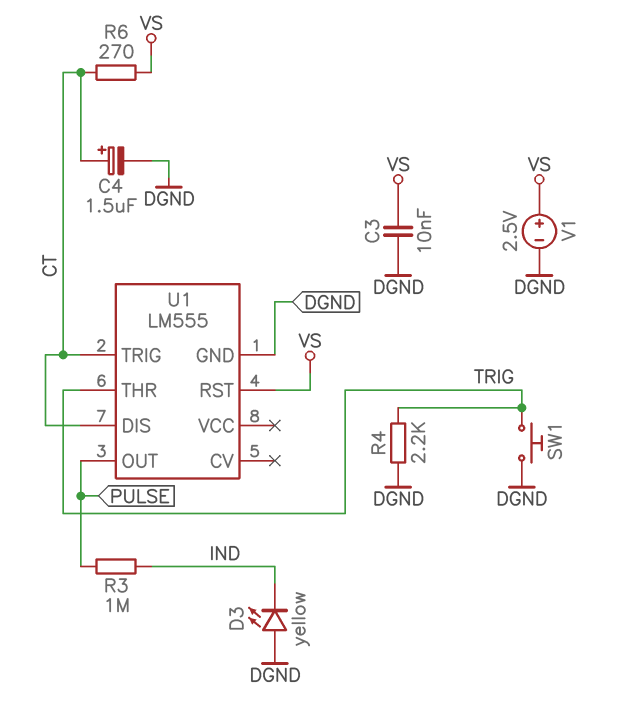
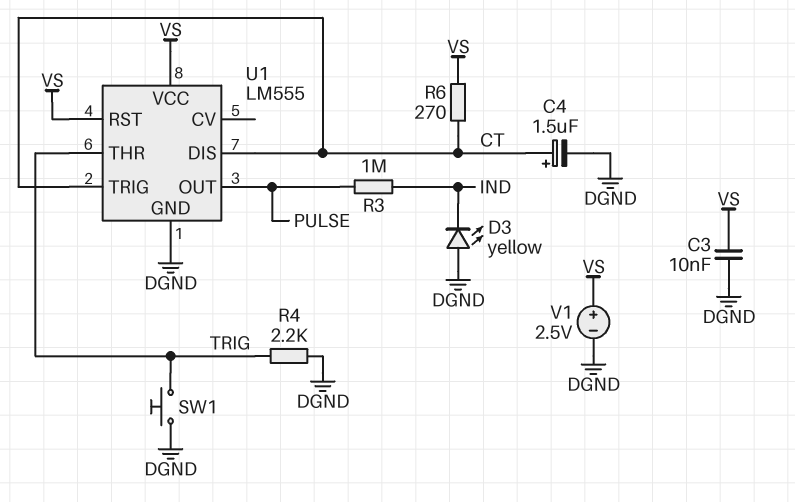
U1 pin VCC: none -> VS

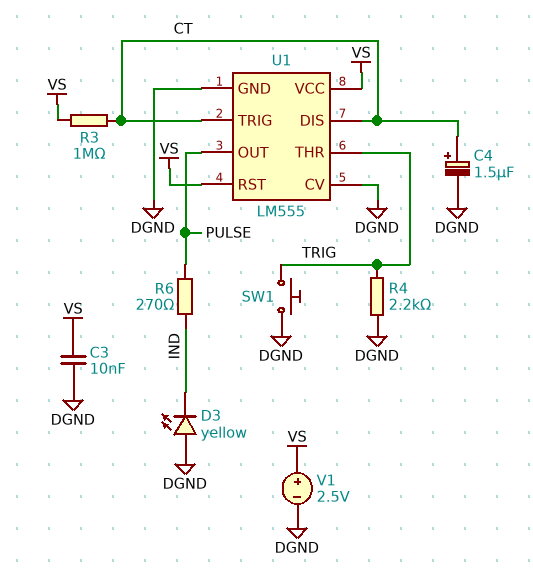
R3: 1M (IND, PULSE) -> 1M (CT, VS)
R6: 270 (CT, VS) -> 270 (IND, PULSE)
U1 pin CV: none -> DGND

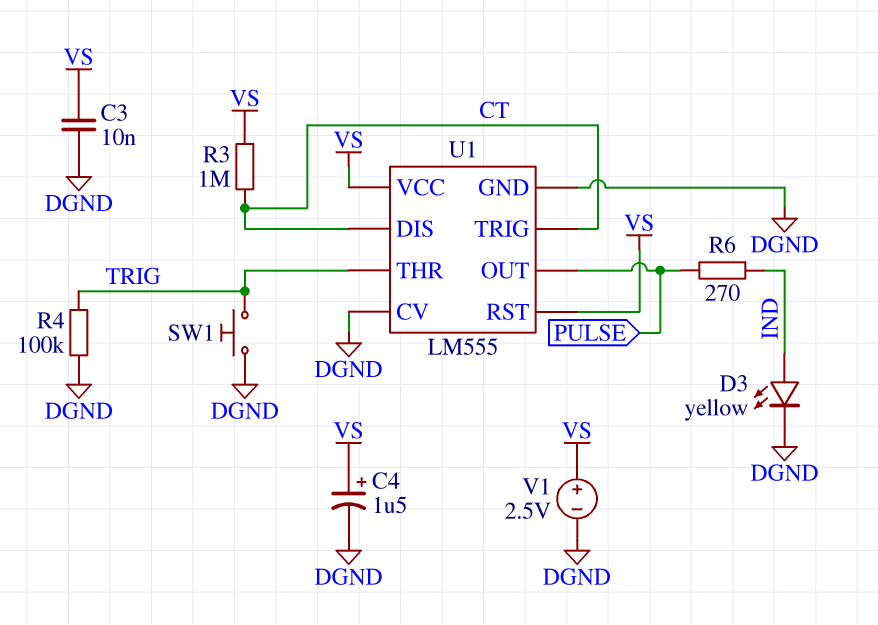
C4: 1.5uF (plus CT, minus DGND) -> 1.5uF (plus VS, minus DGND)
D3: LED yellow (A DGND, K IND) -> LED yellow (A IND, K DGND)
R4: 2.2k (DGND, TRIG) -> 100k (DGND, TRIG)

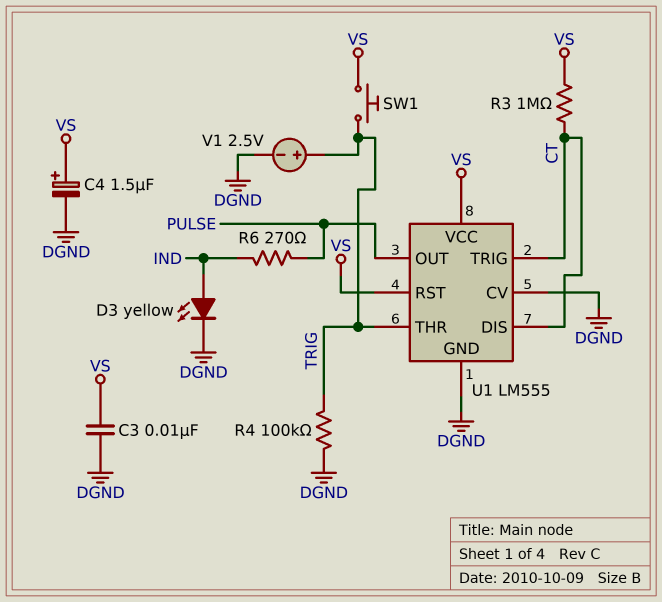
SW1: button (DGND, TRIG) -> button (TRIG, VS)
V1: 2.5V (plus VS, minus DGND) -> 2.5V (plus TRIG, minus DGND)

